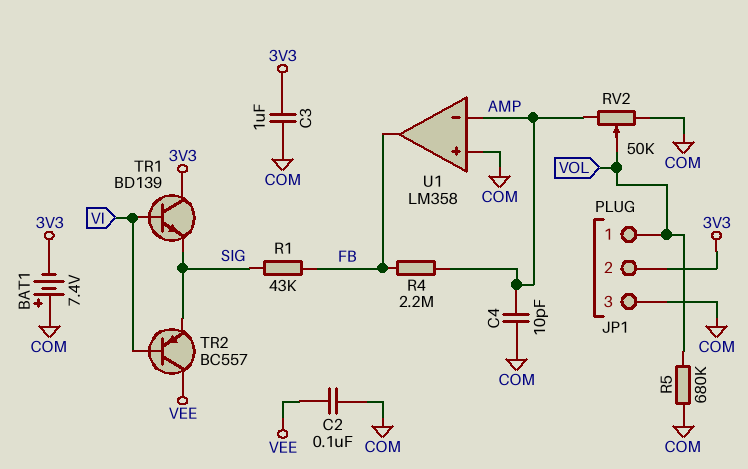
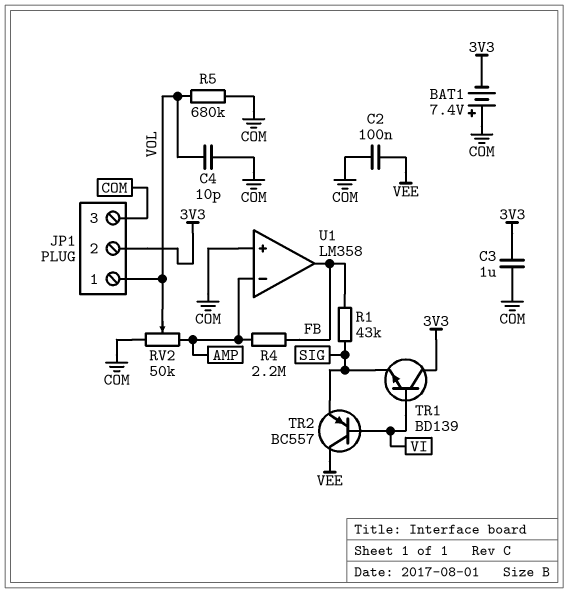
C4: 10pF (AMP, COM) -> 10pF (COM, VOL)

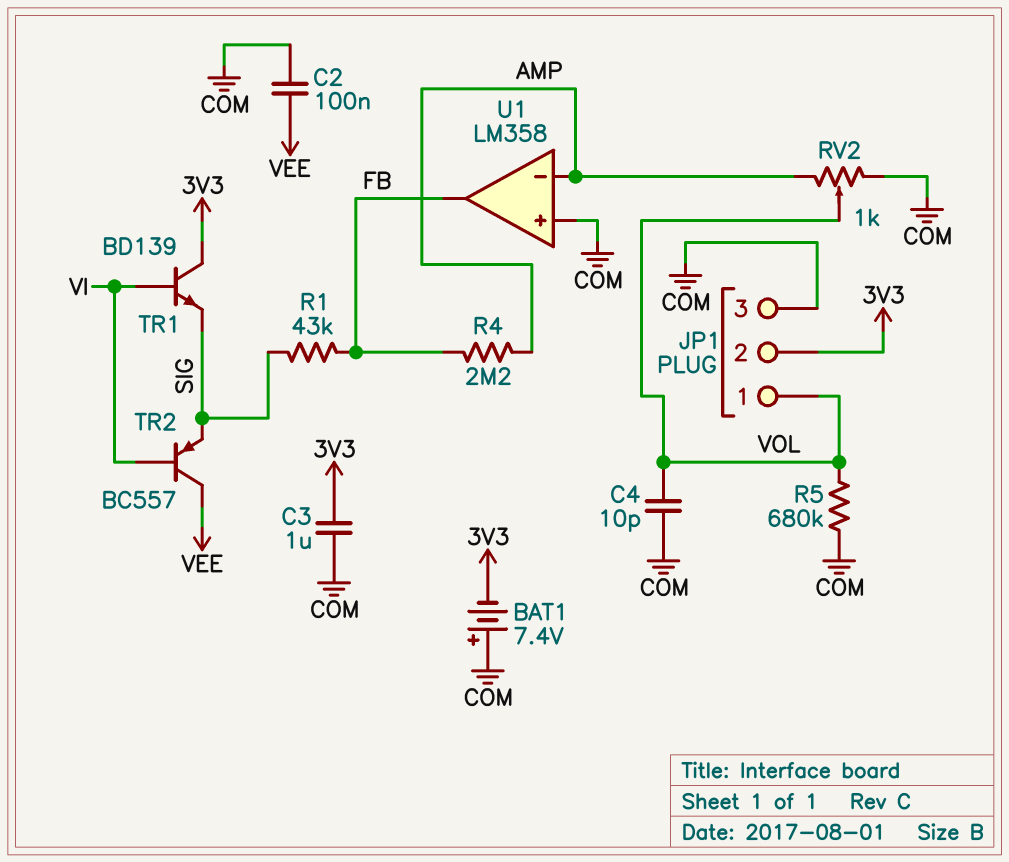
RV2: 50k (AMP, COM, wiper VOL) -> 1k (AMP, COM, wiper VOL)

